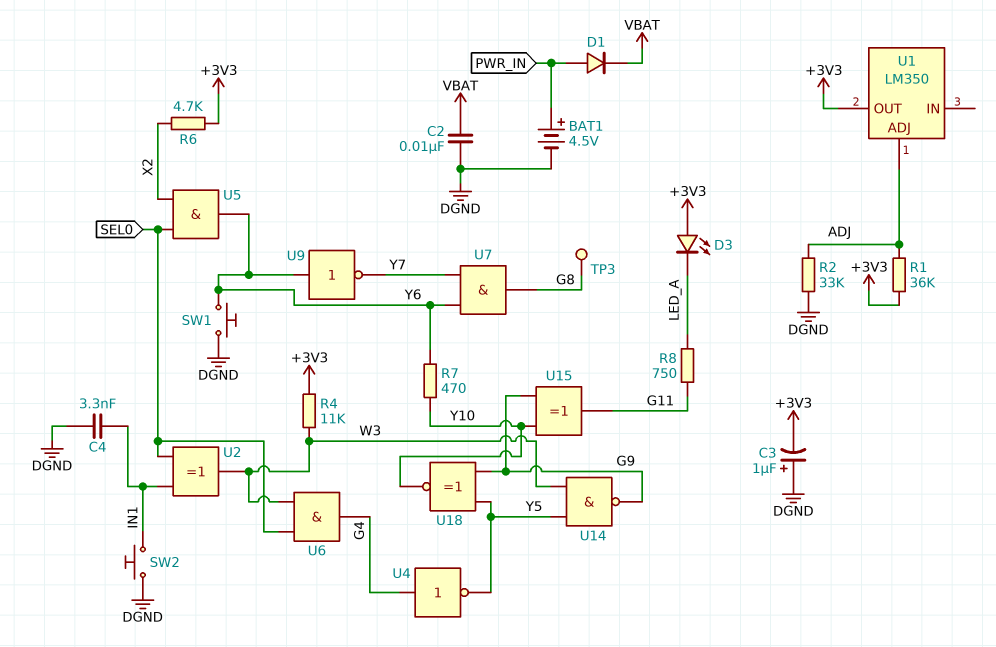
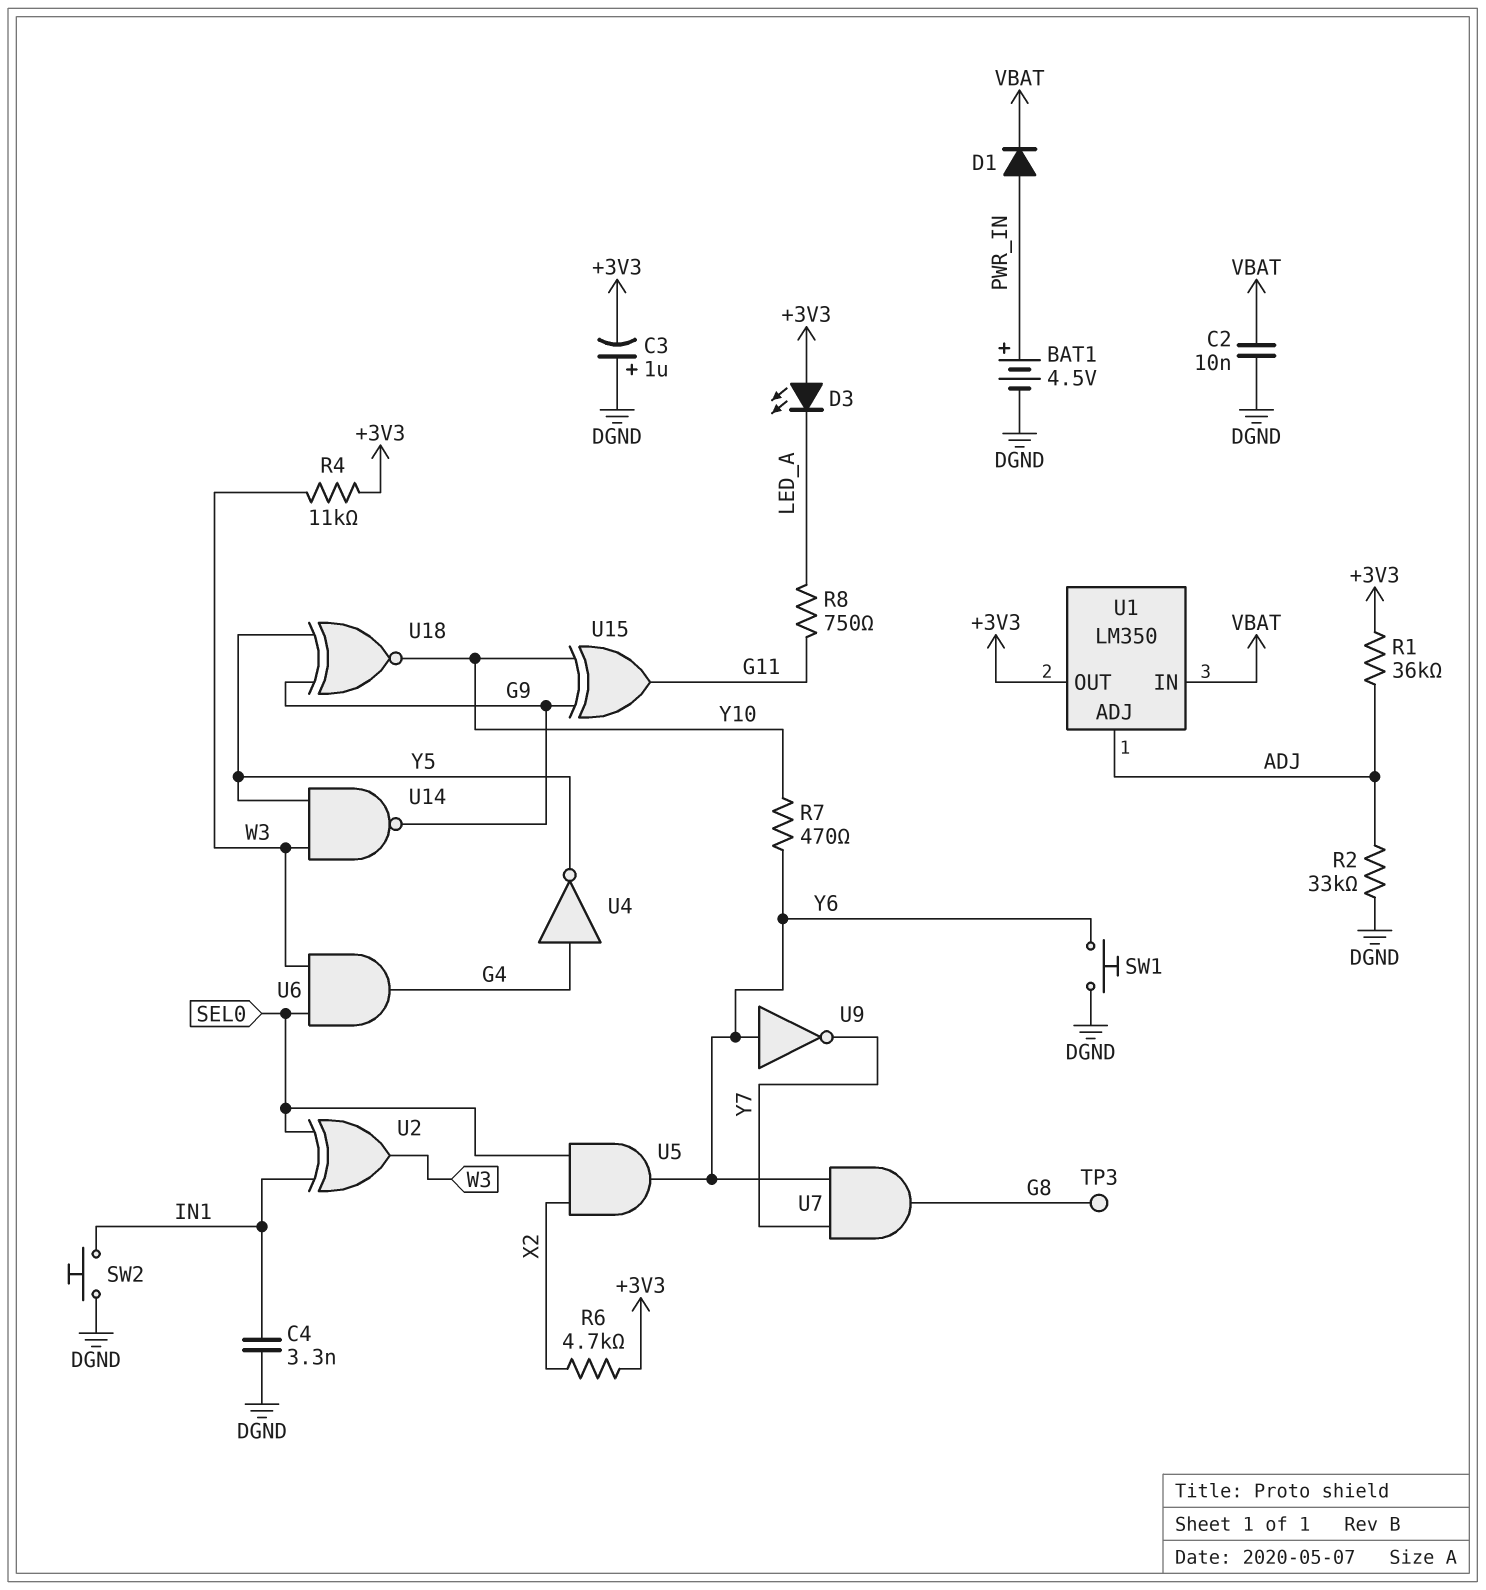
U1 pin IN: none -> VBAT

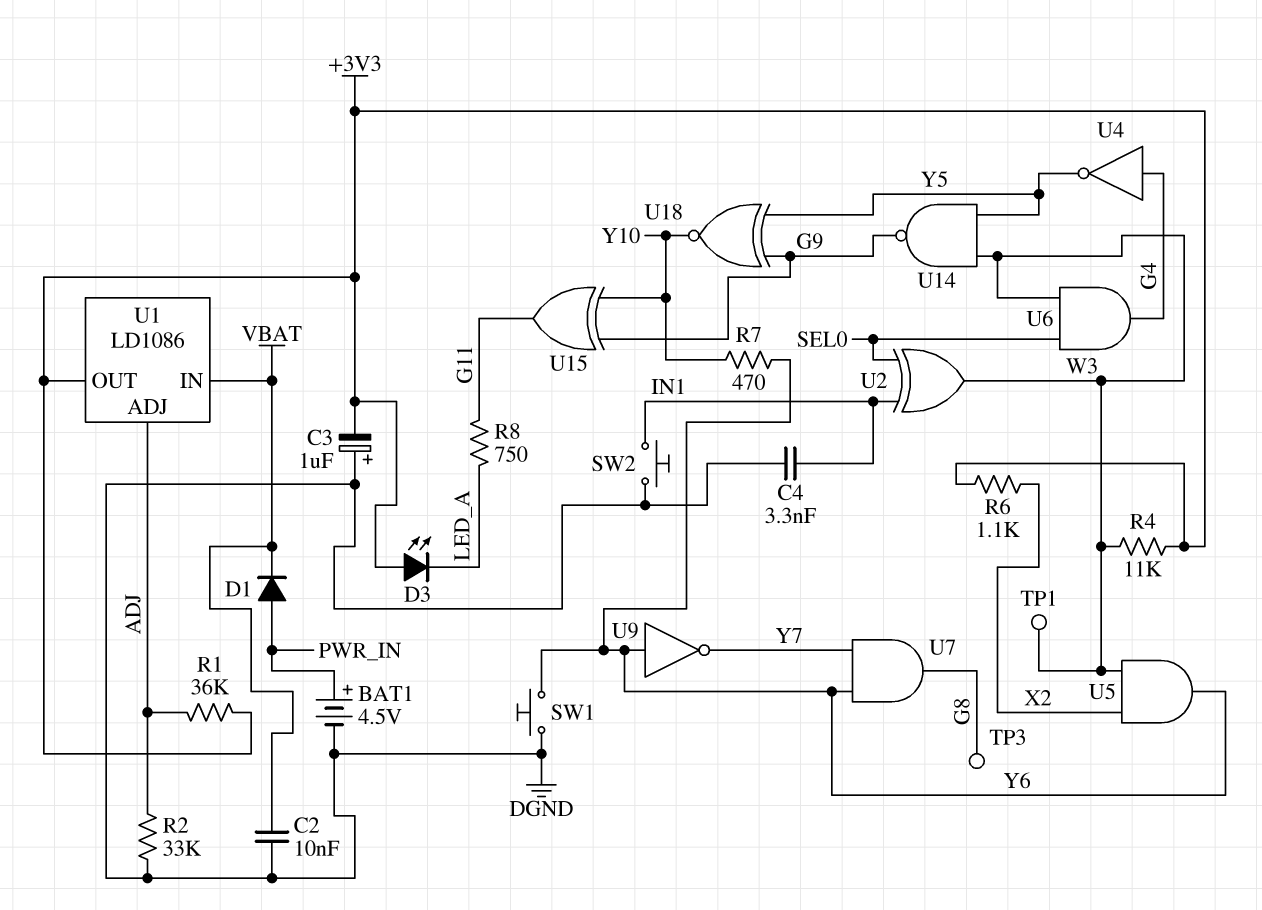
R6: 4.7k (+3V3, X2) -> 1.1k (+3V3, X2)
TP1: none -> test point (W3)
U1: LM350 -> LD1086
U5: AND (in SEL0, in X2, out Y6) -> AND (in W3, in X2, out Y6)

